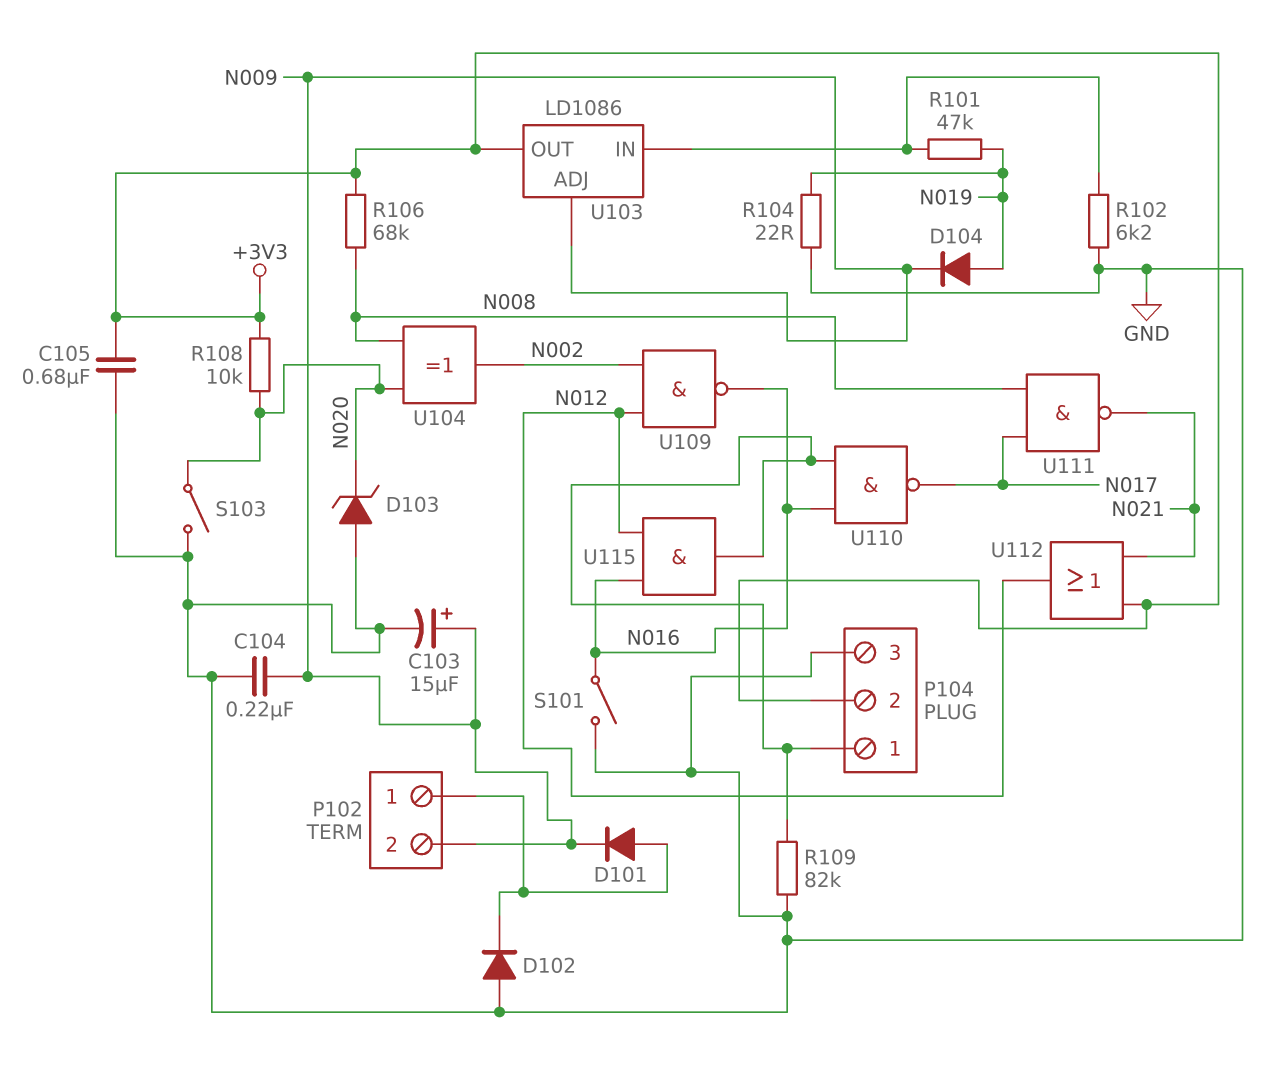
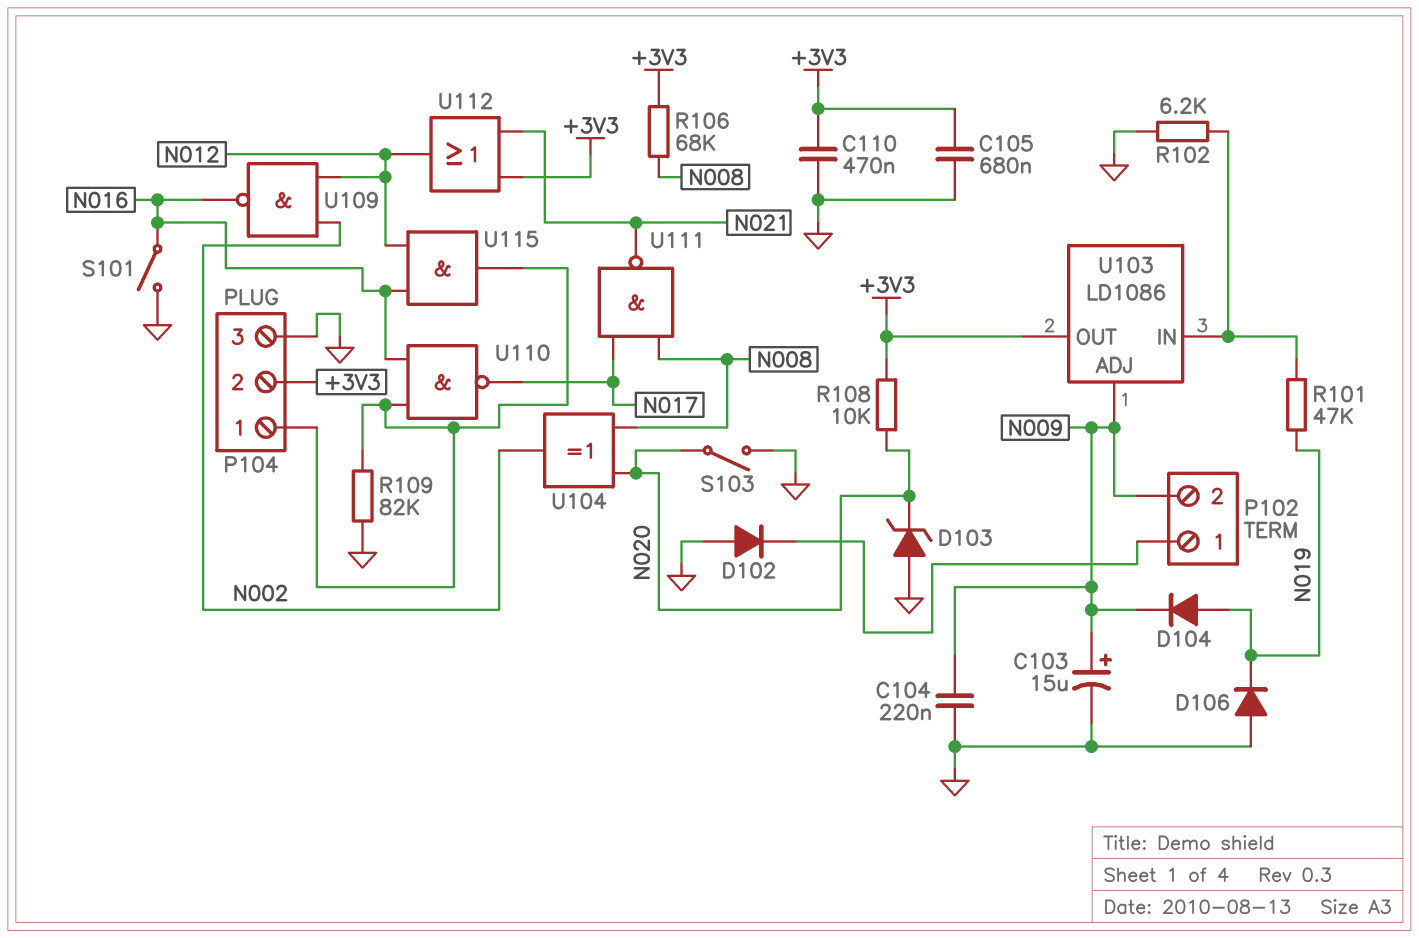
C110: none -> 470nF (+3V3, GND)
D101: diode (A P102/1, K N009) -> none
D106: none -> diode (A GND, K N019)
R104: 22 (GND, N019) -> none

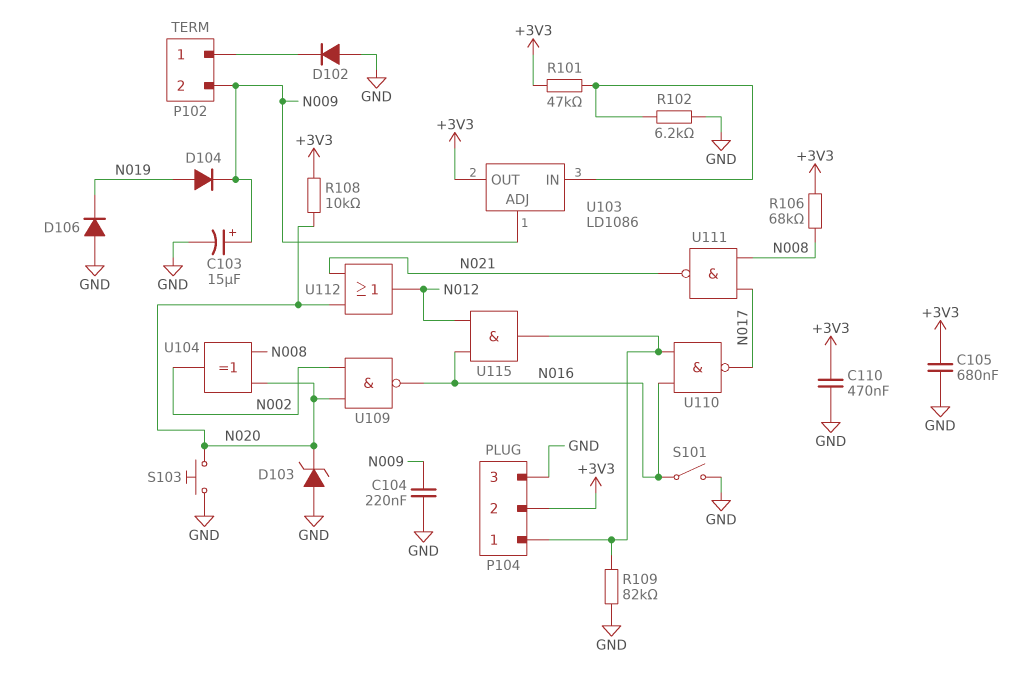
R101: 47k (N019, U103/IN) -> 47k (+3V3, U103/IN)
S103: switch (GND, N020) -> button (GND, N020)
U109: NAND (in N002, in N012, out N016) -> NAND (in N002, in N020, out N016)
U112: OR (in +3V3, in N021, out N012) -> OR (in N020, in N021, out N012)

